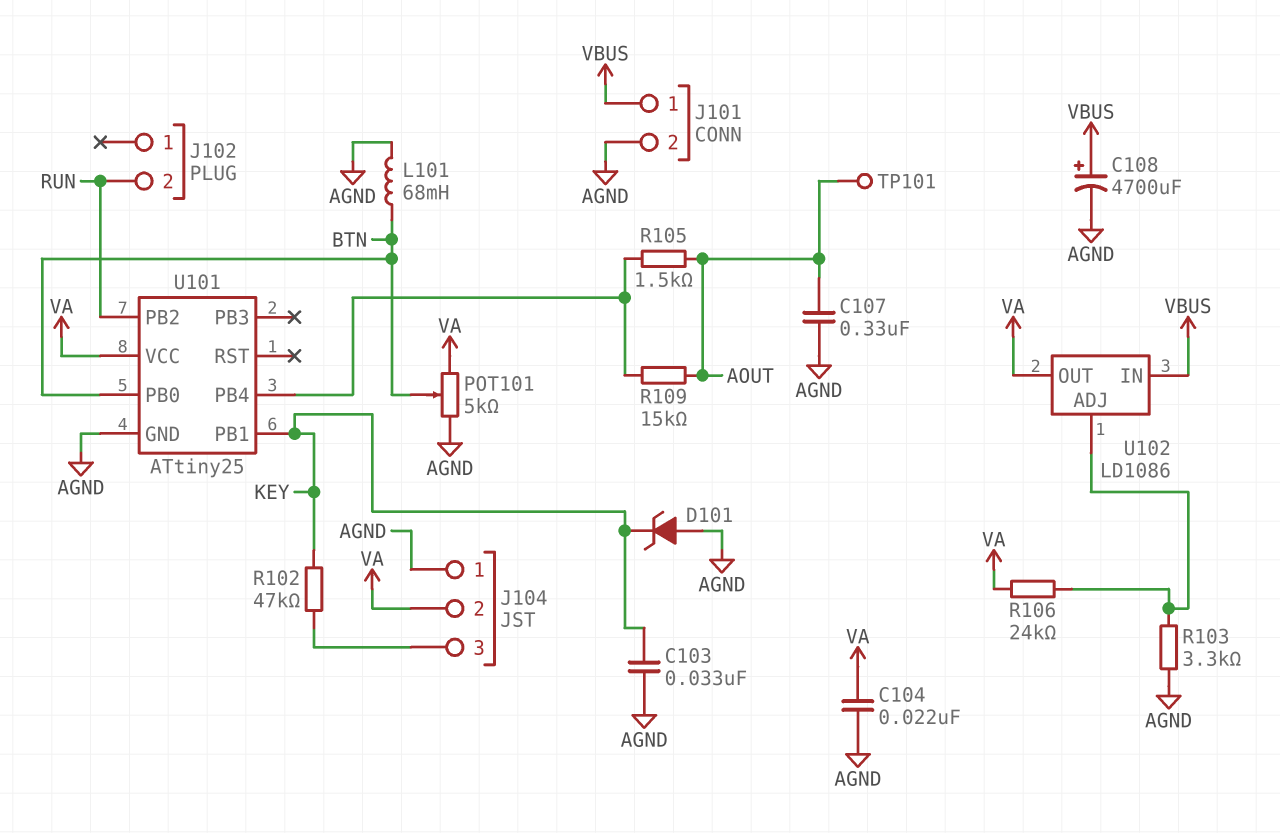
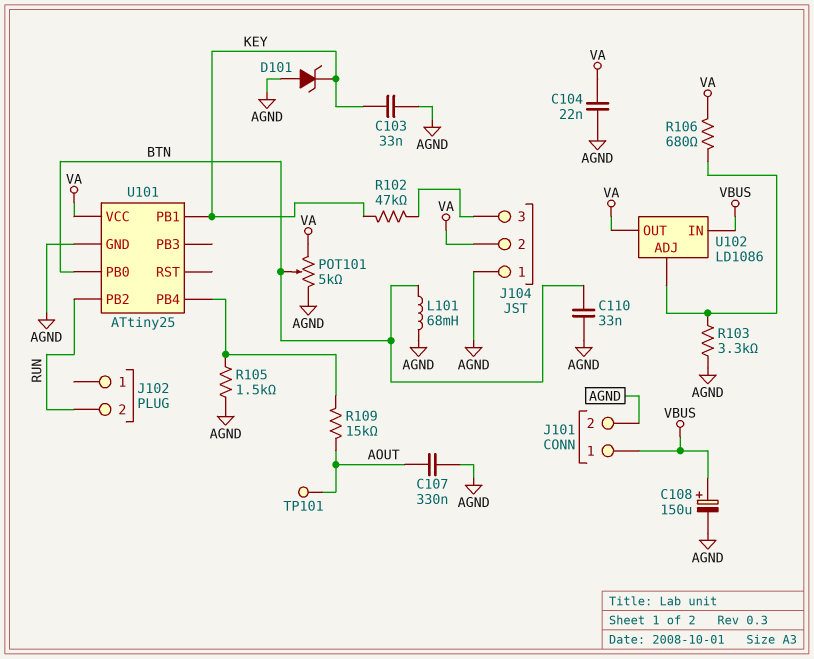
C108: 4700uF (plus VBUS, minus AGND) -> 150uF (plus VBUS, minus AGND)
C110: none -> 33nF (AGND, BTN)
R105: 1.5k (AOUT, U101/PB4) -> 1.5k (AGND, U101/PB4)
R106: 24k (U102/ADJ, VA) -> 680 (U102/ADJ, VA)

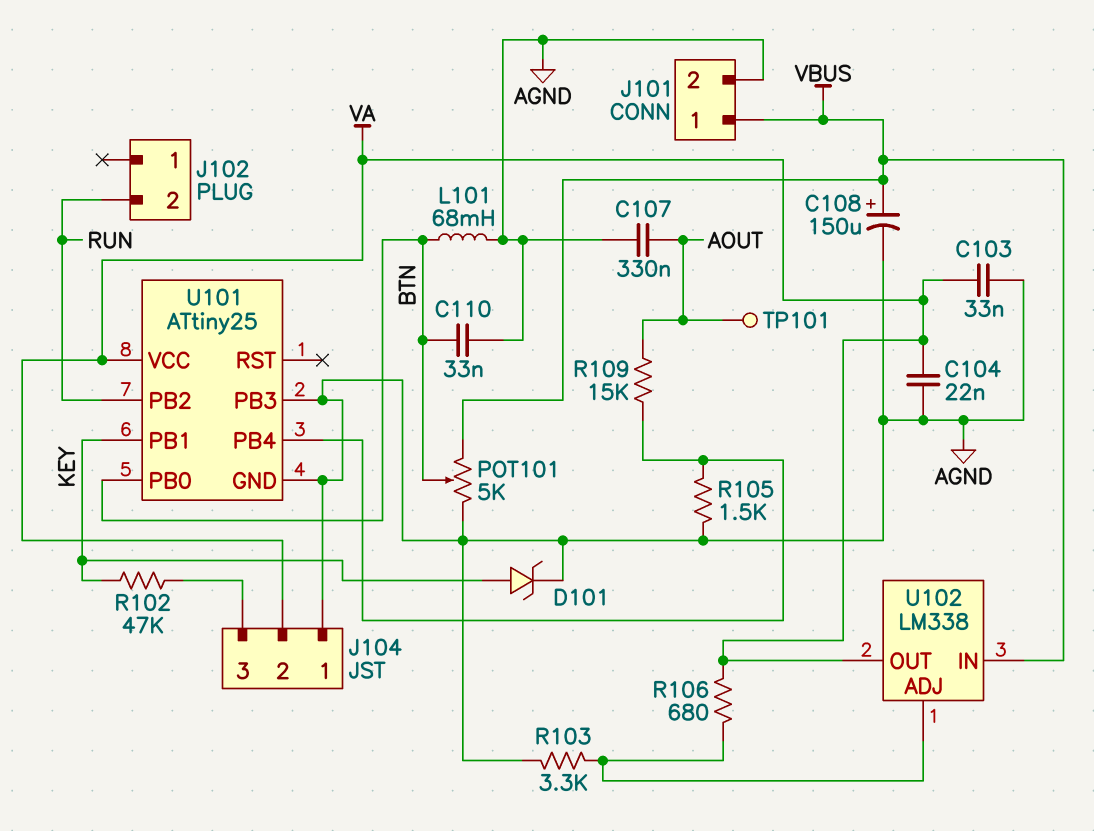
C103: 33nF (AGND, KEY) -> 33nF (AGND, VA)
D101: zener (A AGND, K KEY) -> zener (A KEY, K AGND)
POT101: 5k (AGND, VA, wiper BTN) -> 5k (AGND, VBUS, wiper BTN)
U101 pin PB3: none -> AGND
U102: LD1086 -> LM338

